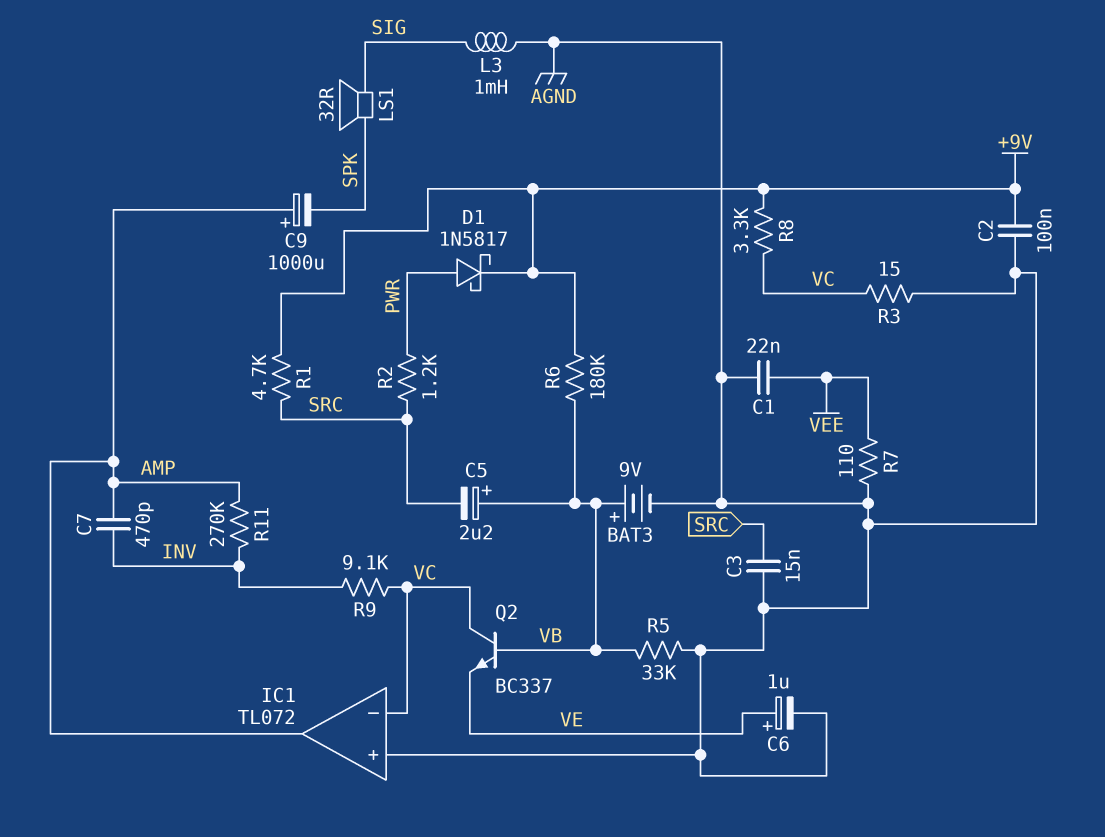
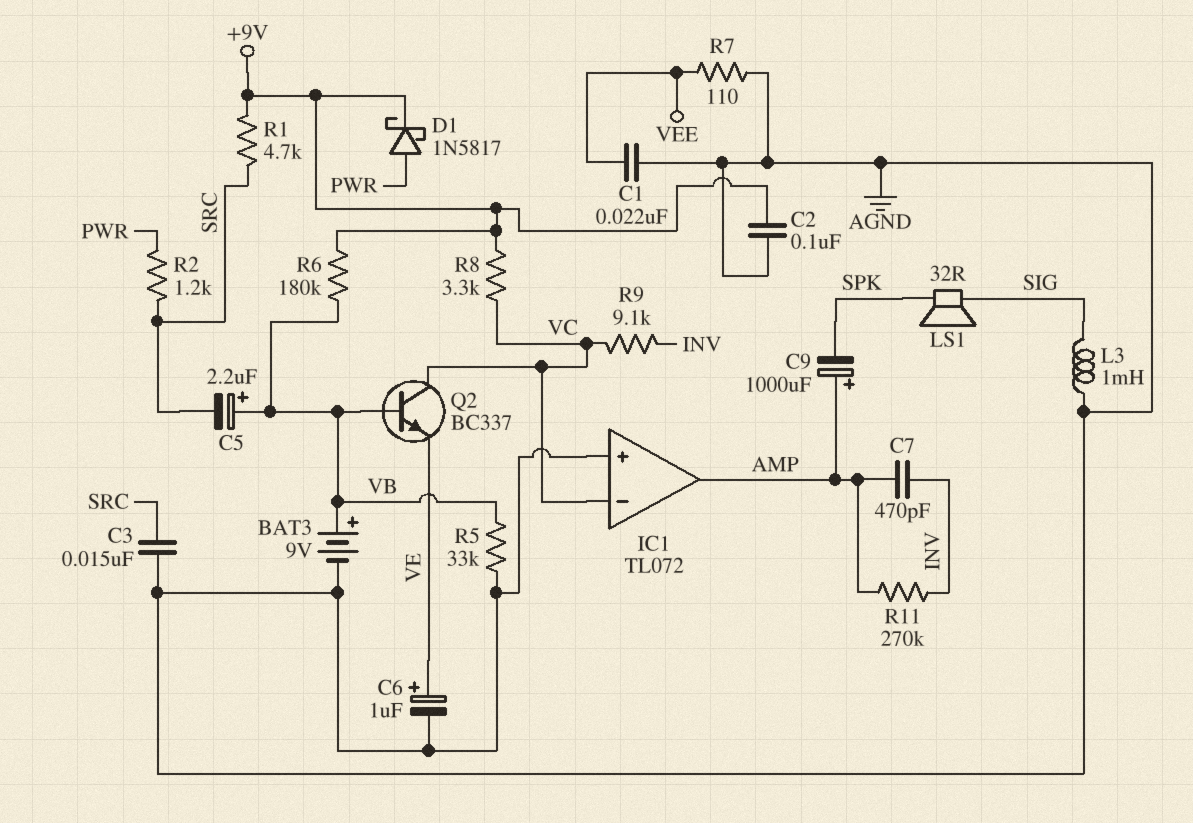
R3: 15 (AGND, VC) -> none

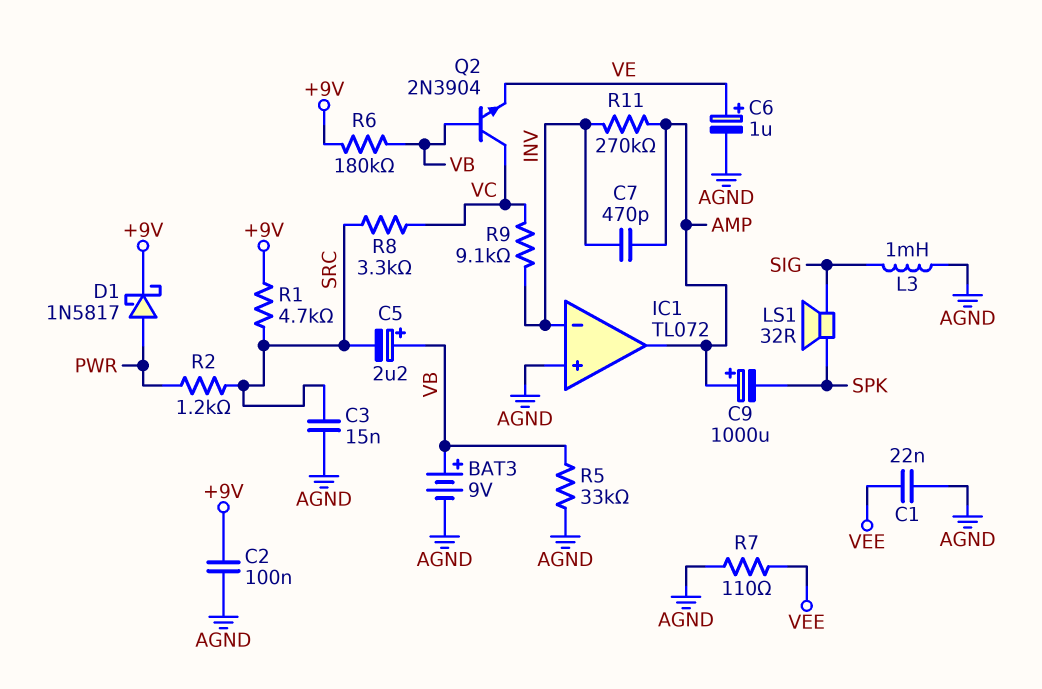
IC1 pin in-: VC -> INV
Q2: NPN BC337 (B VB, C VC, E VE) -> NPN 2N3904 (B VB, C VC, E VE)
R8: 3.3k (+9V, VC) -> 3.3k (SRC, VC)

